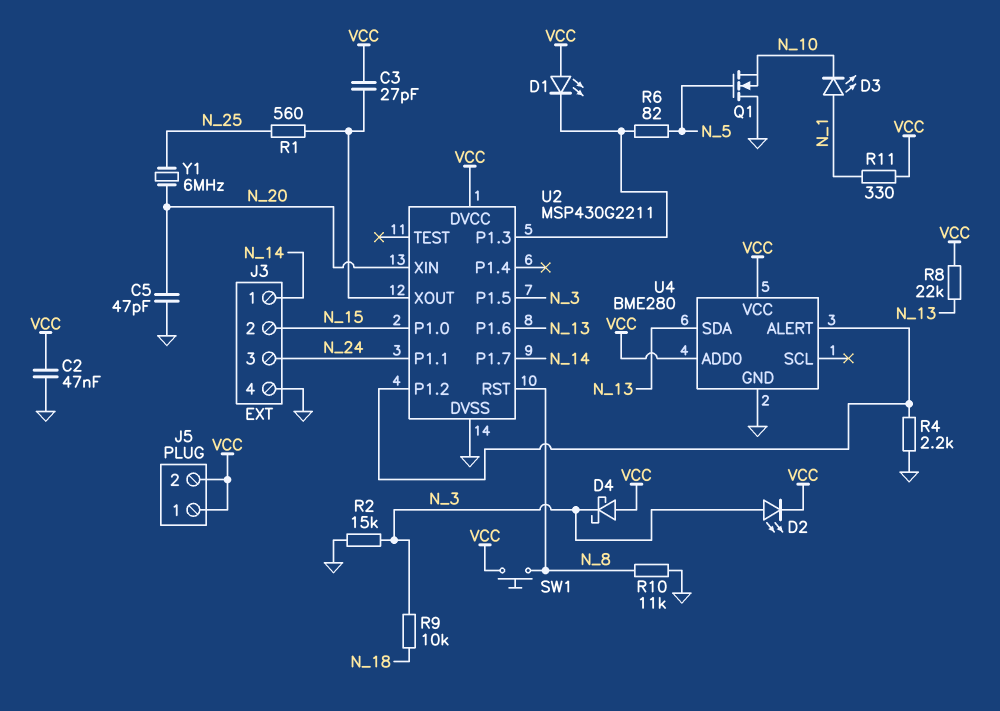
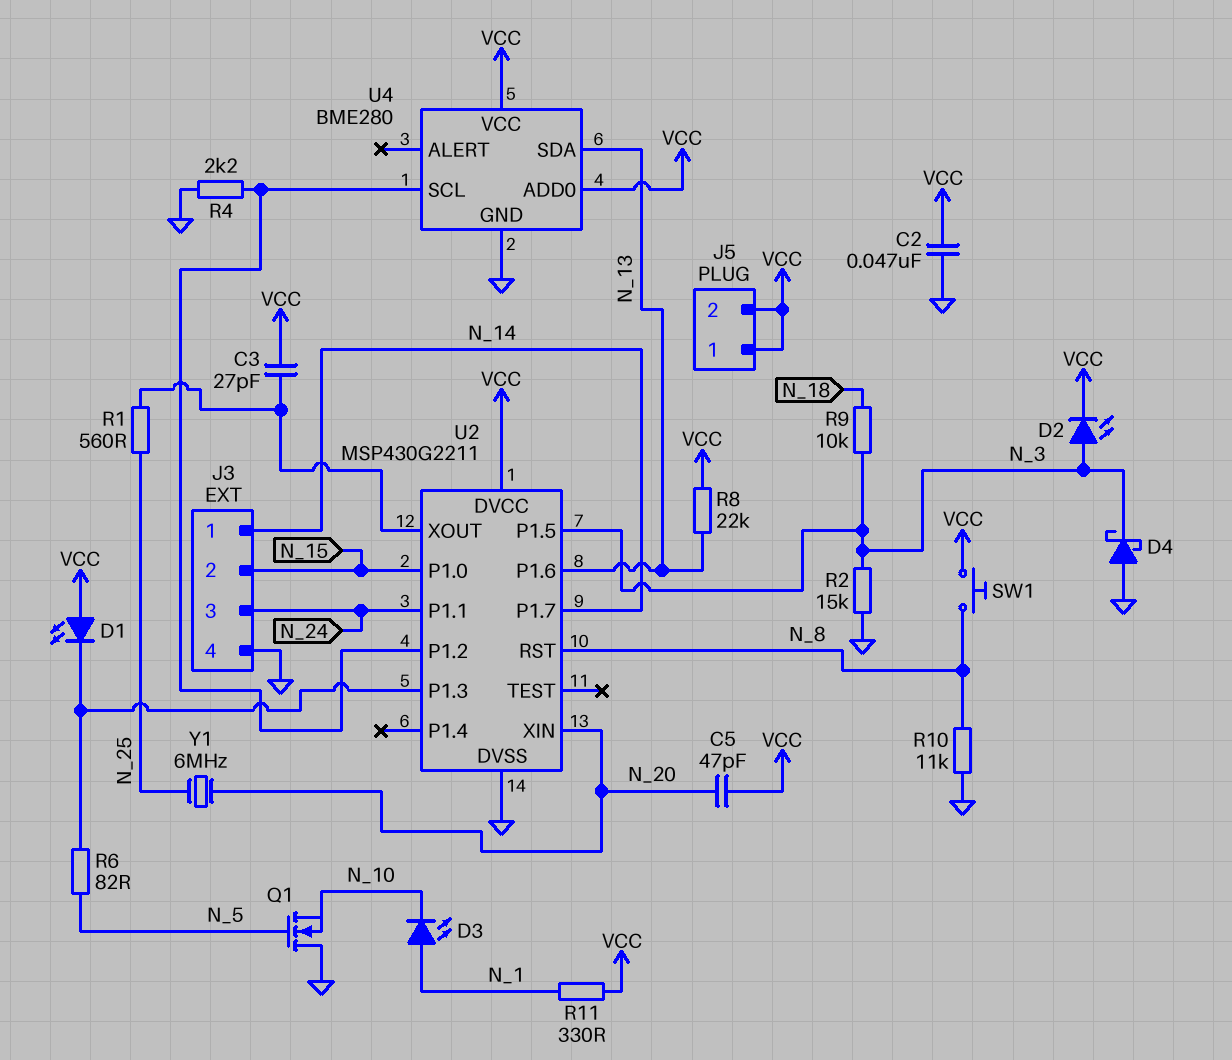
C5: 47pF (GND, N_20) -> 47pF (N_20, VCC)
D4: schottky (A VCC, K N_3) -> schottky (A GND, K N_3)
U4 pin ALERT: U2/P1.2 -> none
U4 pin SCL: none -> U2/P1.2

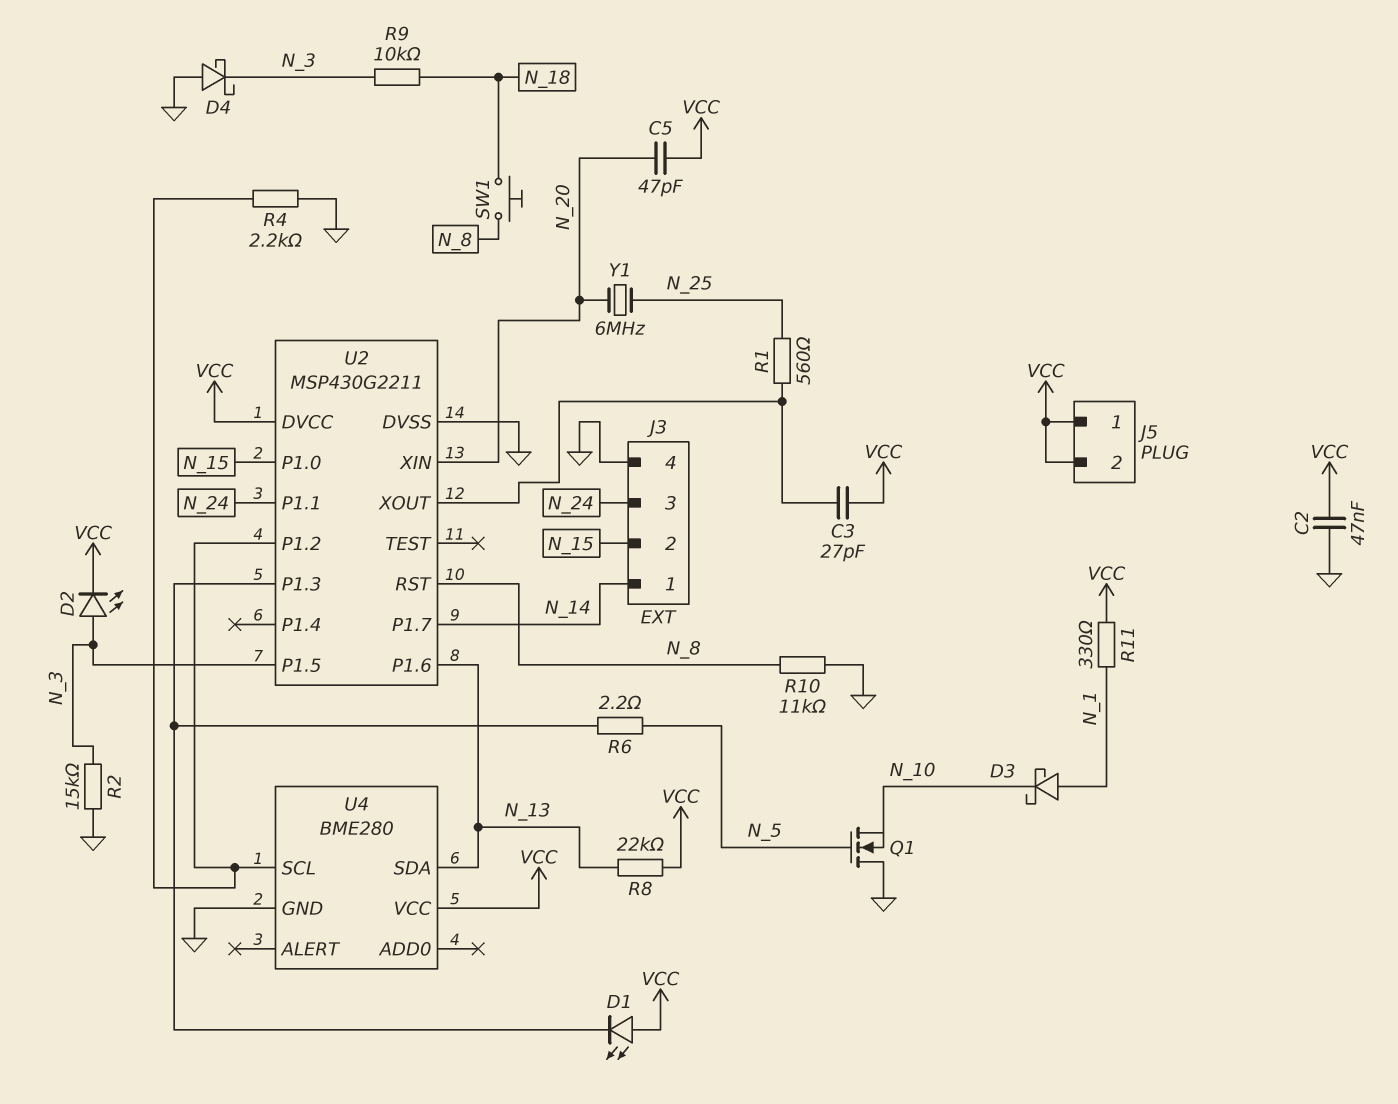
D3: LED (A N_1, K N_10) -> schottky (A N_1, K N_10)
R6: 82 (N_5, U2/P1.3) -> 2.2 (N_5, U2/P1.3)
SW1: button (N_8, VCC) -> button (N_8, N_18)
U4 pin ADD0: VCC -> none

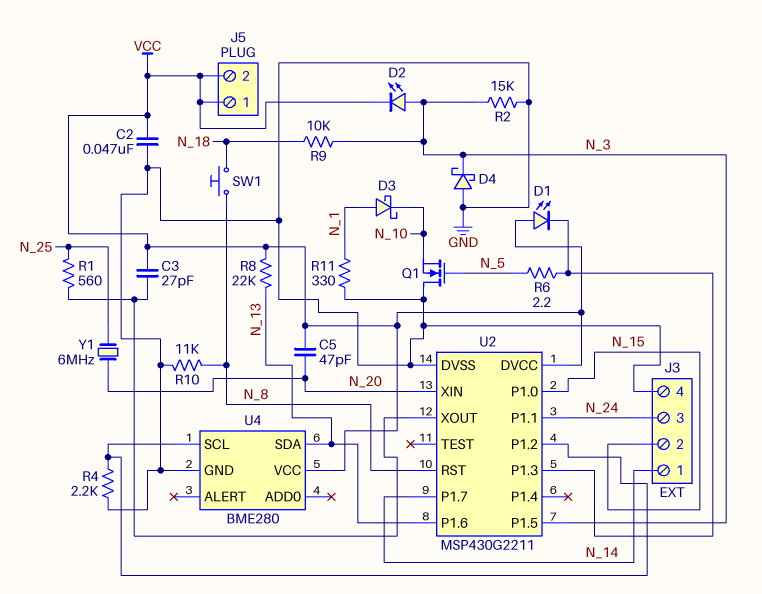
R11: 330 (N_1, VCC) -> 330 (GND, N_1)

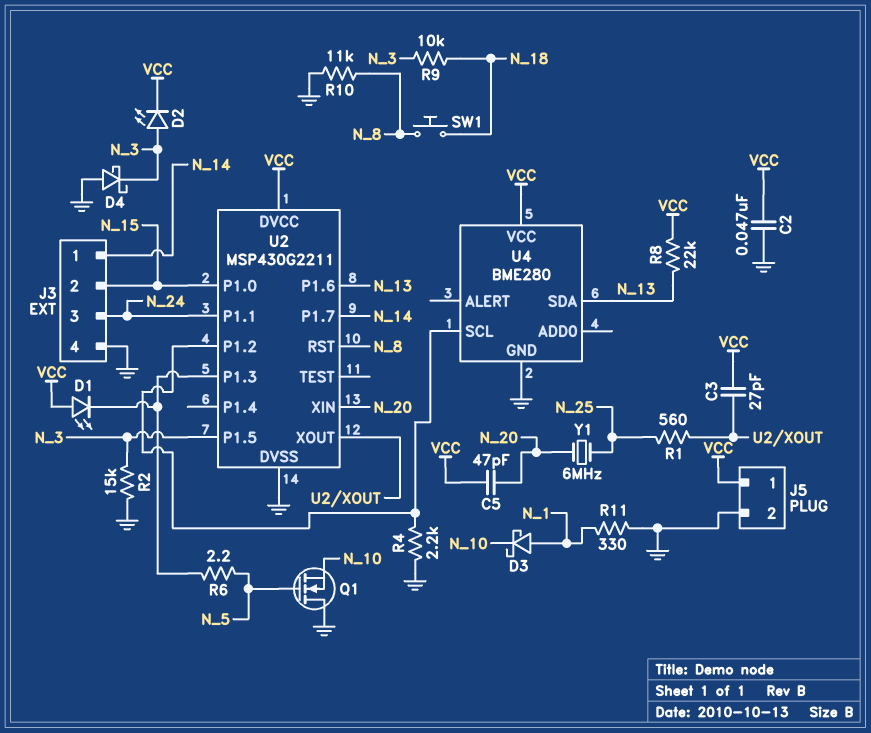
J5 pin 2: VCC -> GND

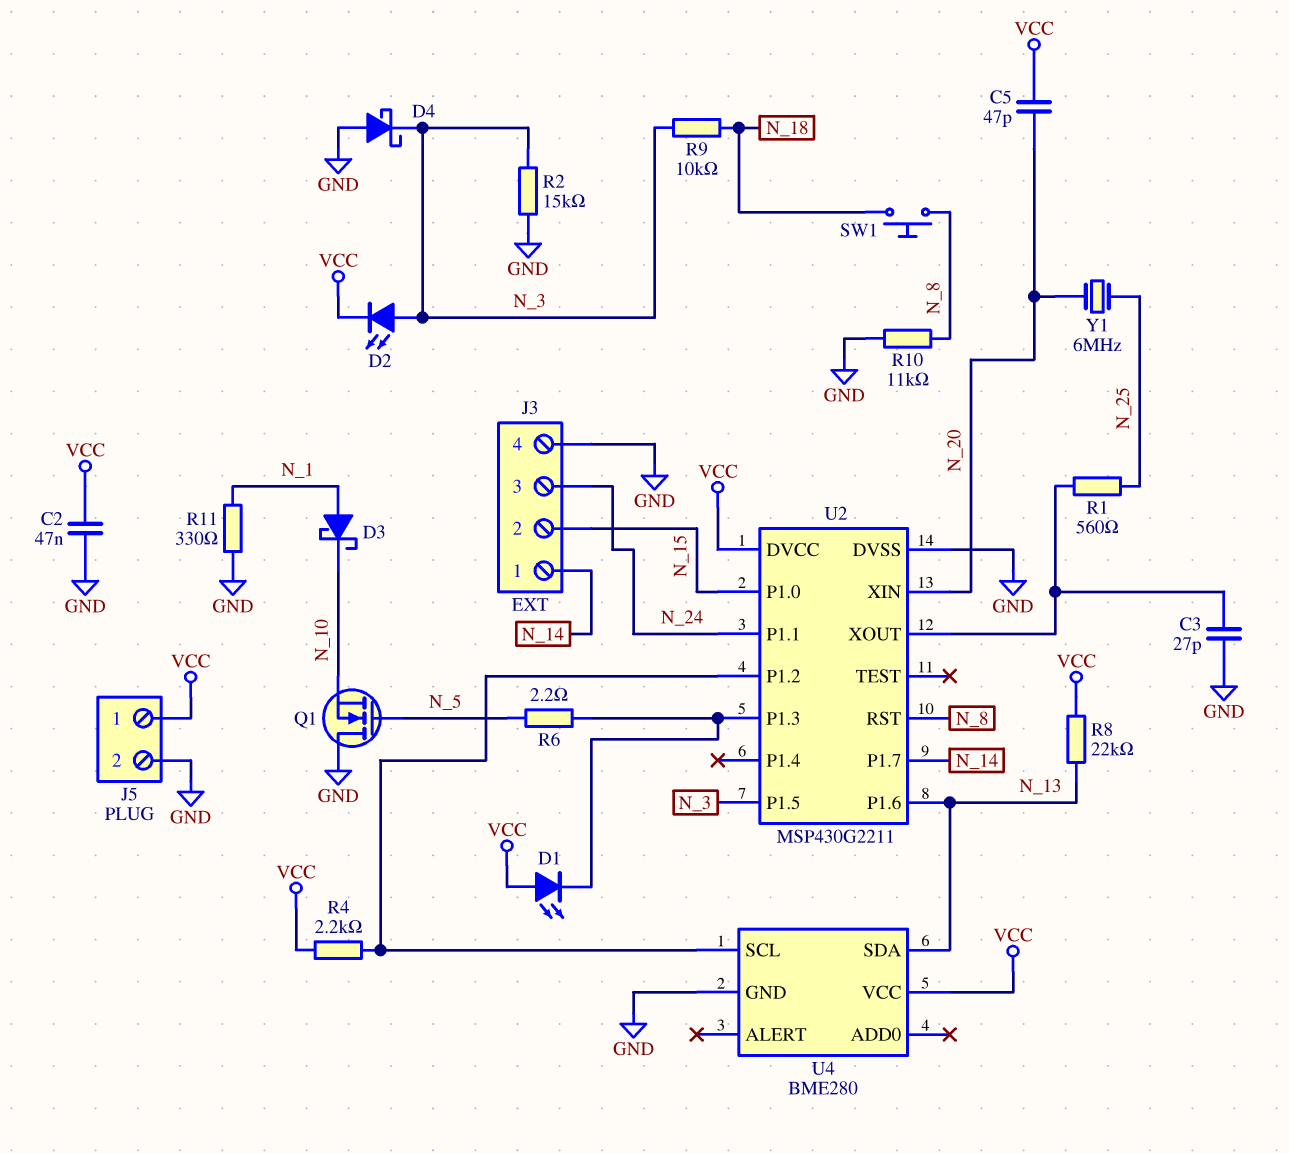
C3: 27pF (U2/XOUT, VCC) -> 27pF (GND, U2/XOUT)
R4: 2.2k (GND, U2/P1.2) -> 2.2k (U2/P1.2, VCC)

